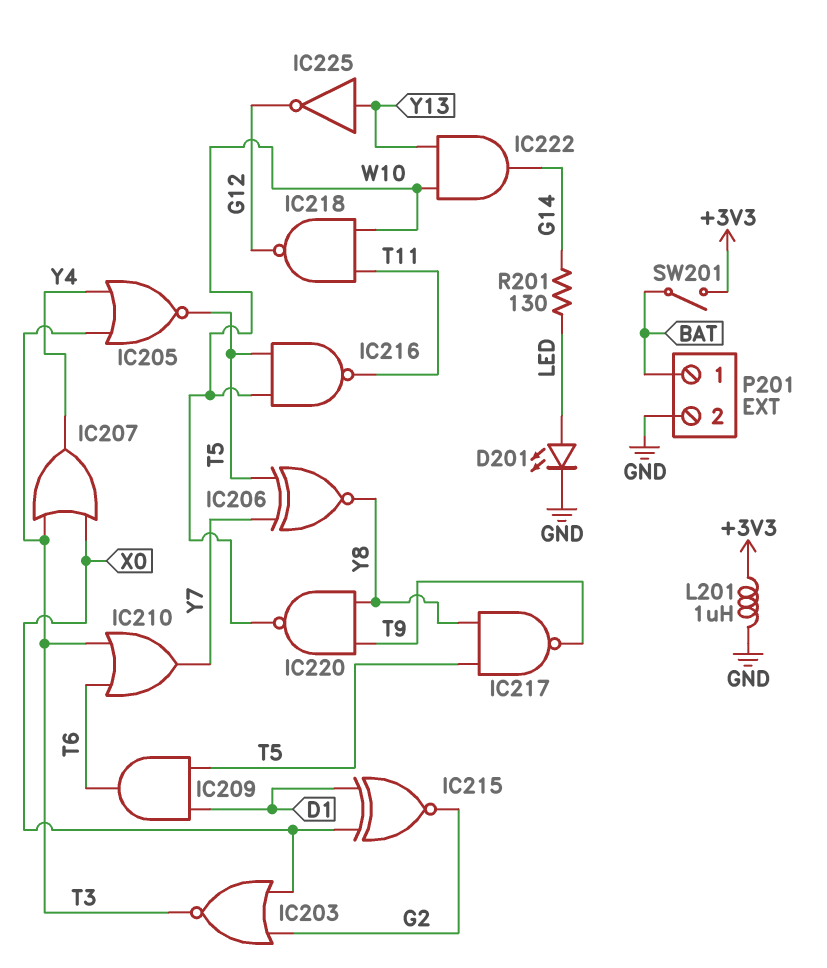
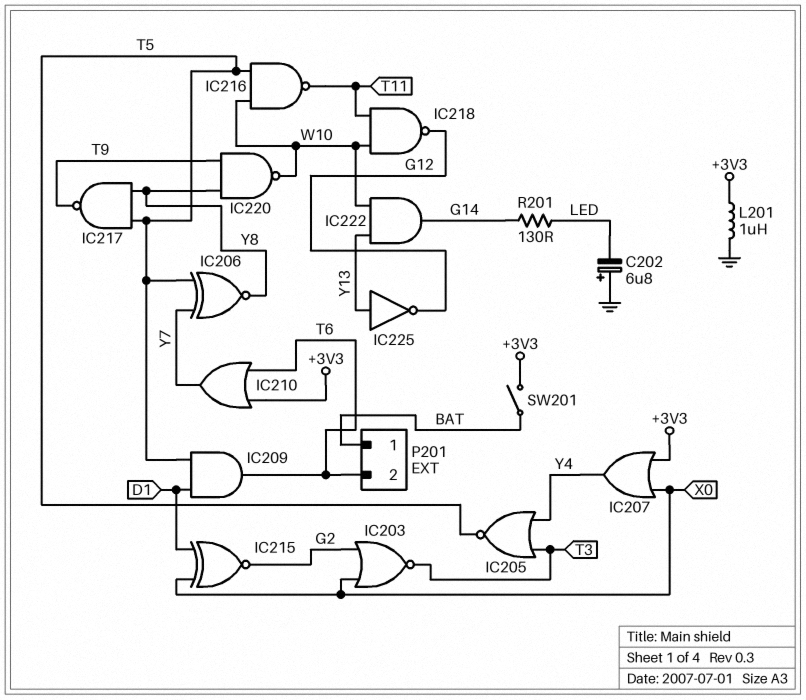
C202: none -> 6.8uF (plus GND, minus LED)
D201: LED (A LED, K GND) -> none
IC207: OR (in T3, in X0, out Y4) -> OR (in +3V3, in X0, out Y4)
IC210: OR (in T3, in T6, out Y7) -> OR (in +3V3, in T6, out Y7)
P201 pin 2: GND -> T6

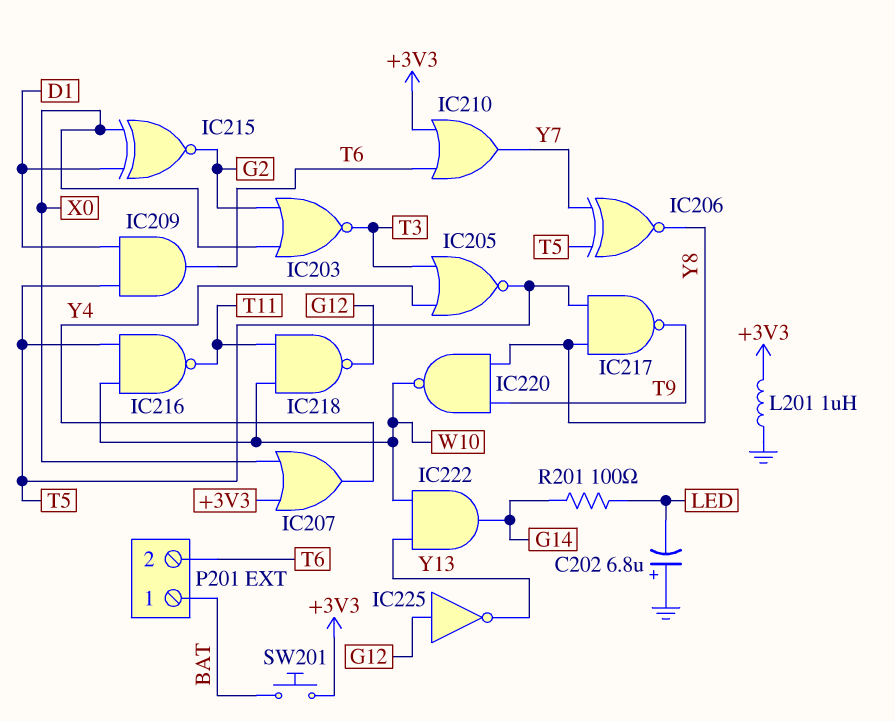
IC225: NOT (in Y13, out G12) -> NOT (in G12, out Y13)
R201: 130 (G14, LED) -> 100 (G14, LED)
SW201: switch (+3V3, BAT) -> button (+3V3, BAT)

